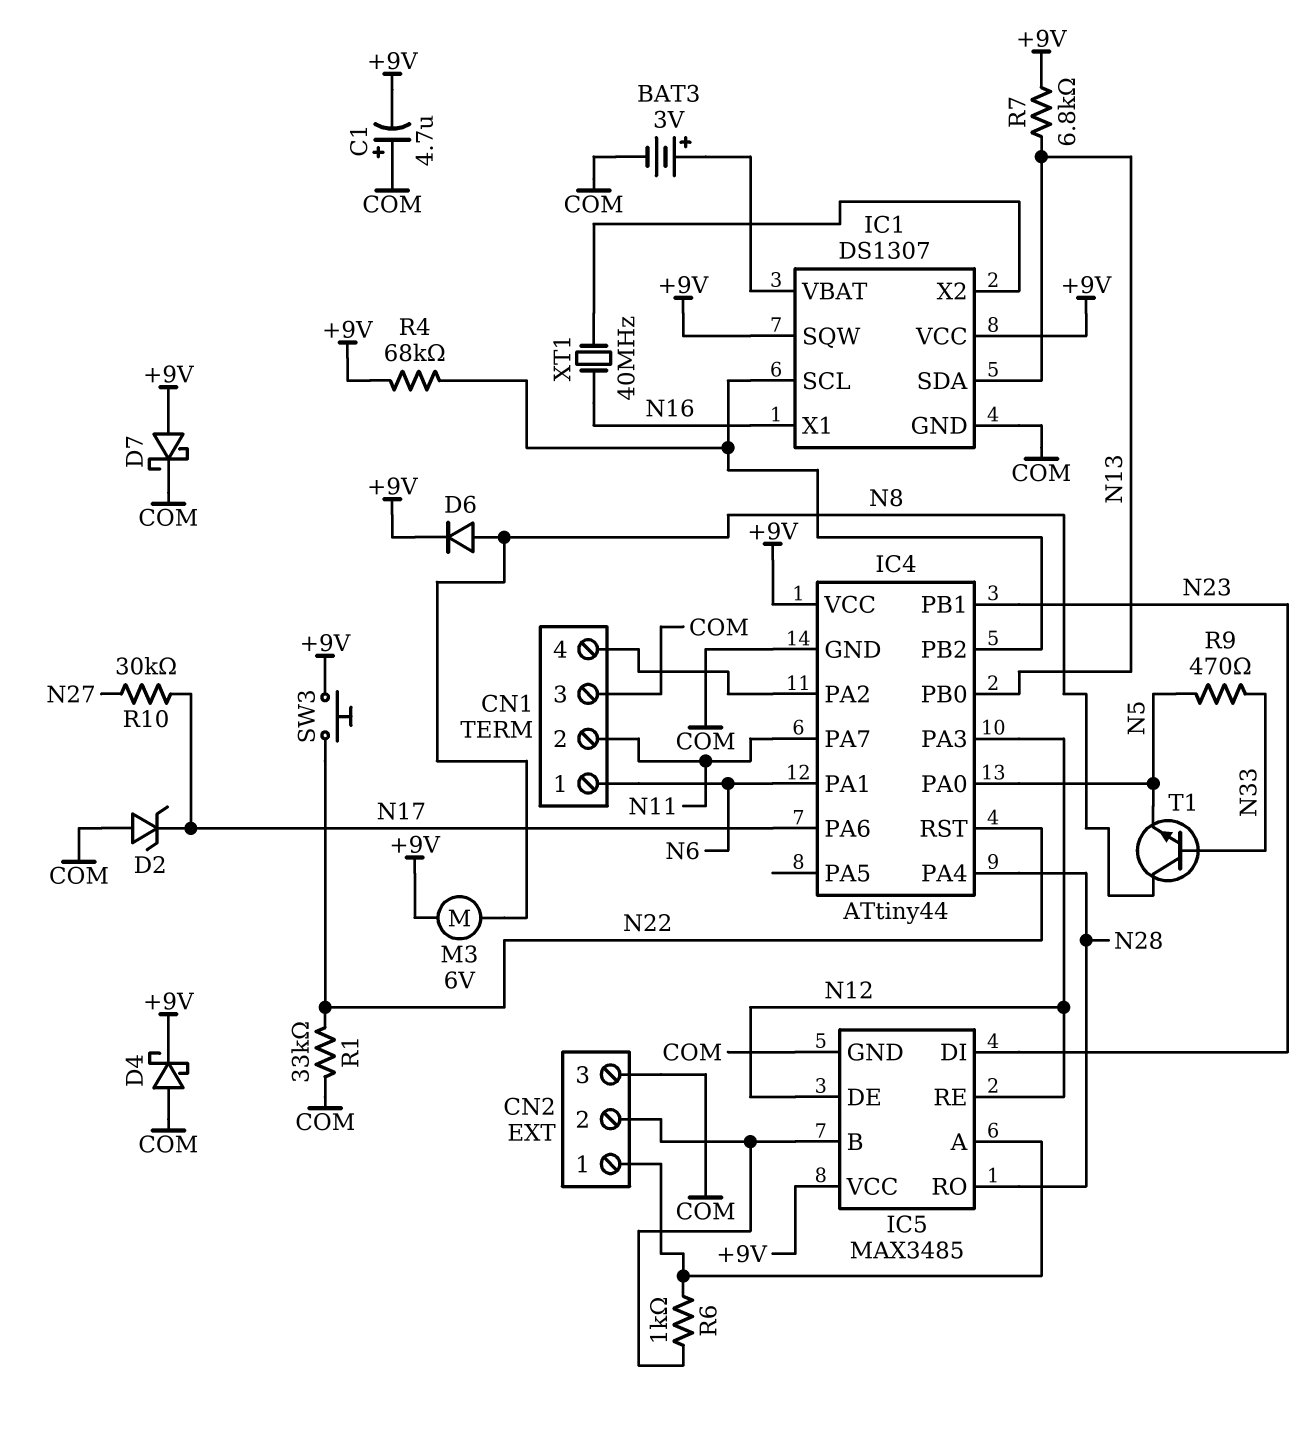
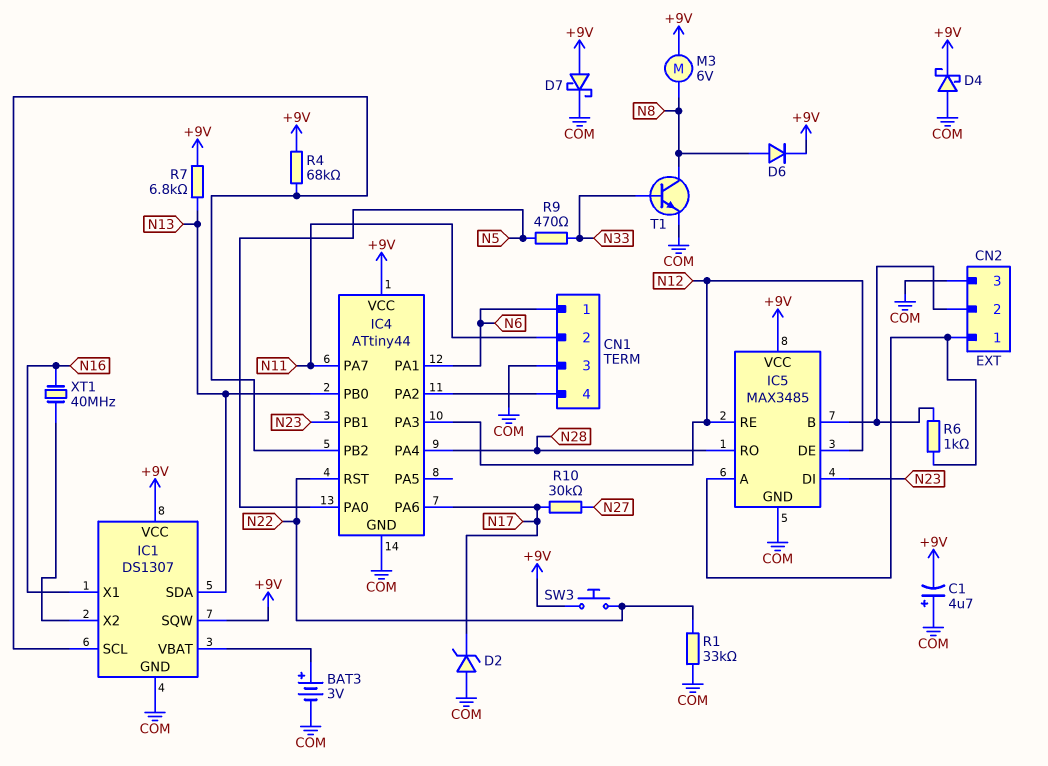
T1: NPN (B N33, C N8, E N5) -> NPN (B N33, C N8, E COM)

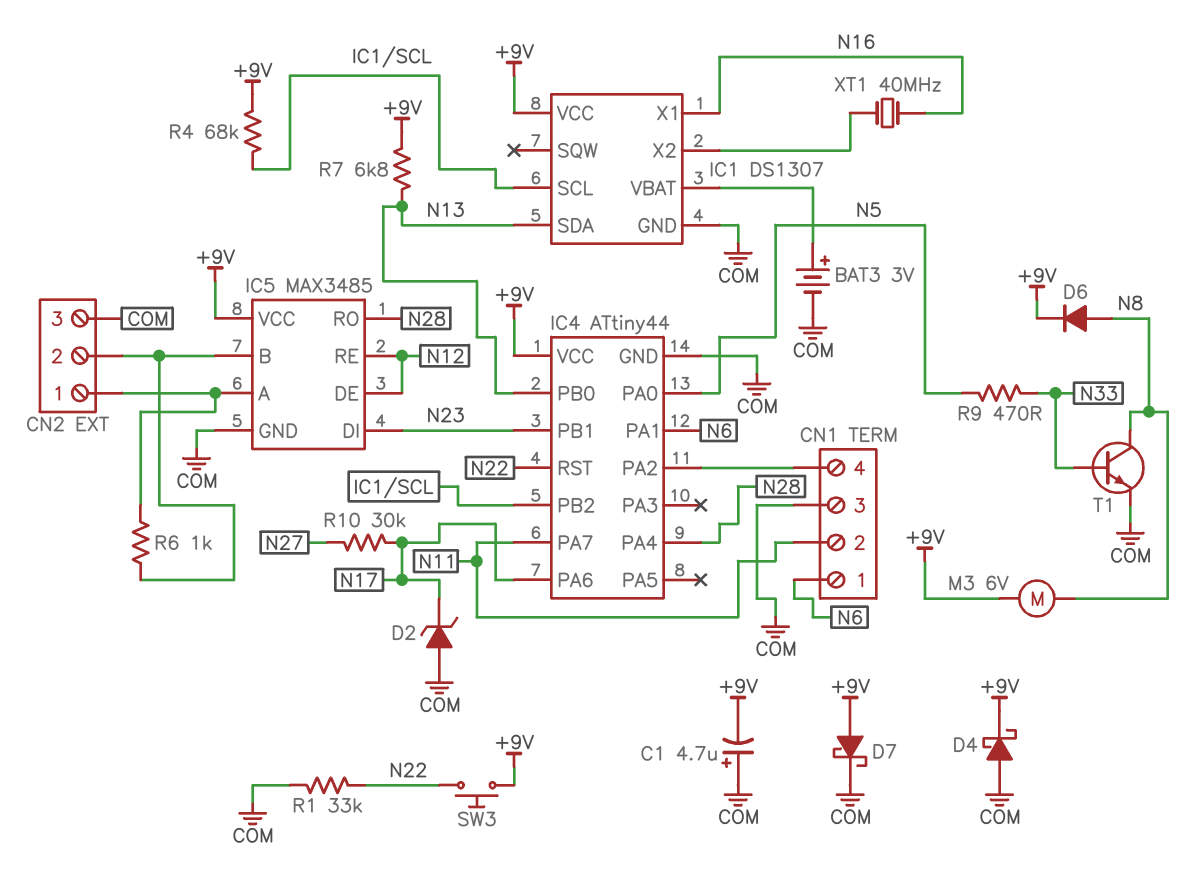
IC1 pin SQW: +9V -> none
IC4 pin PA3: N12 -> none

